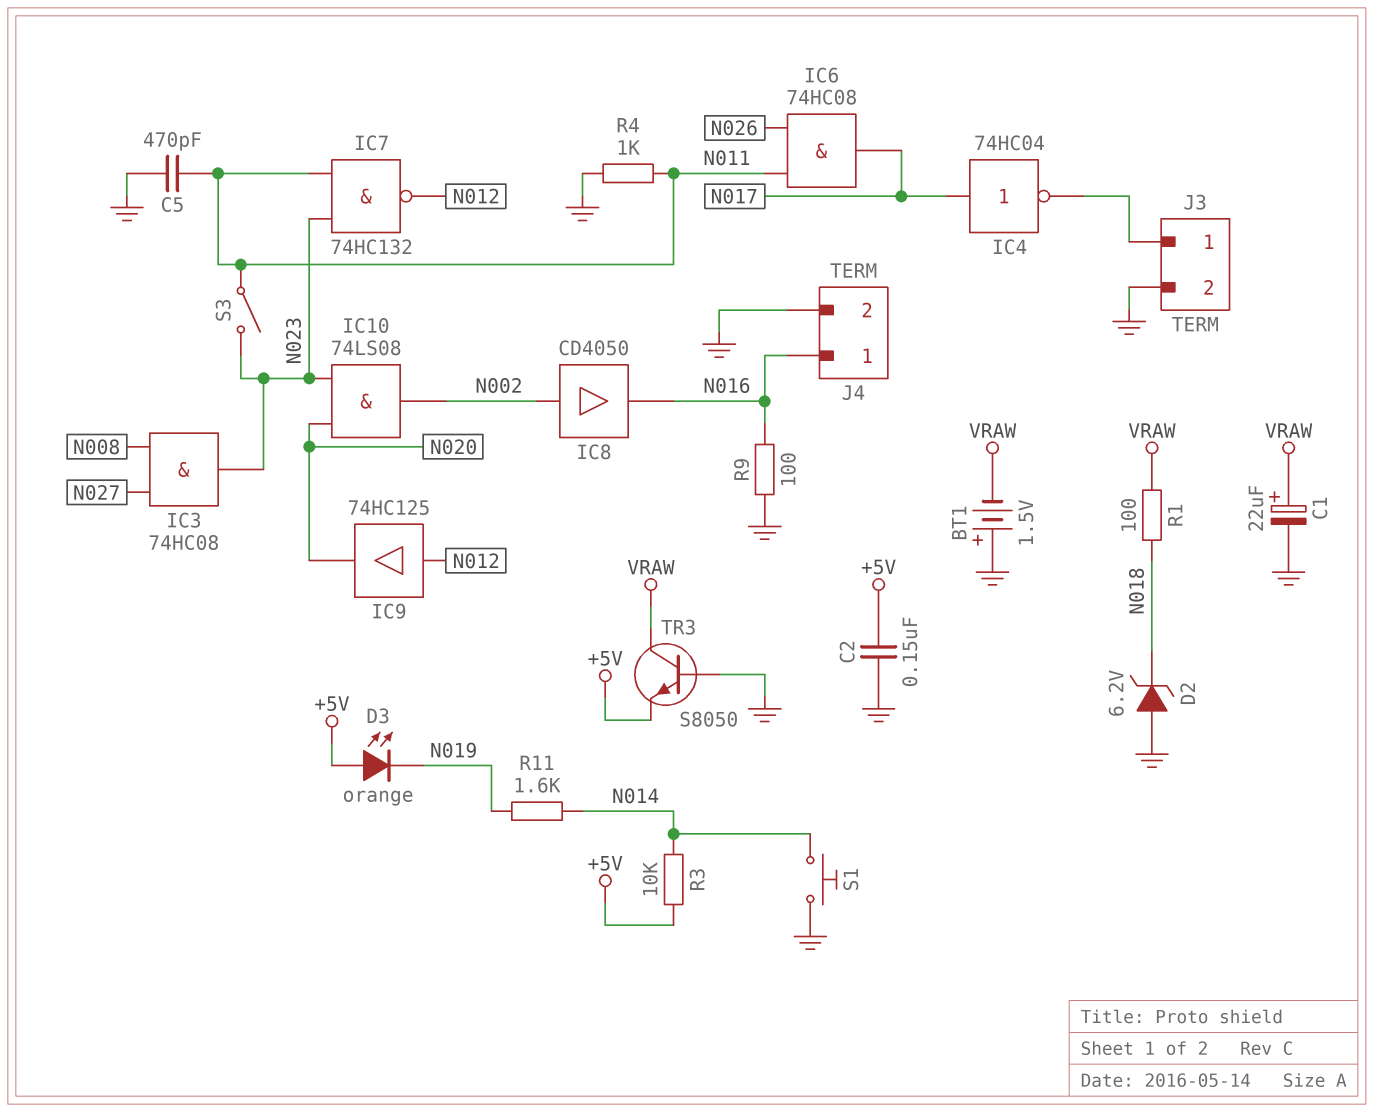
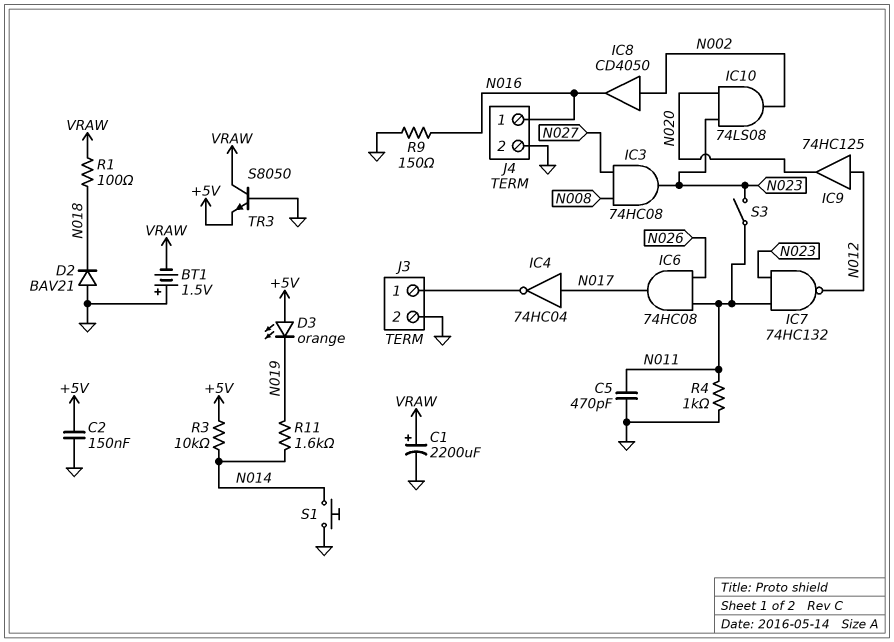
C1: 22uF (plus VRAW, minus GND) -> 2200uF (plus VRAW, minus GND)
D2: zener 6.2V (A GND, K N018) -> diode BAV21 (A GND, K N018)
R9: 100 (GND, N016) -> 150 (GND, N016)

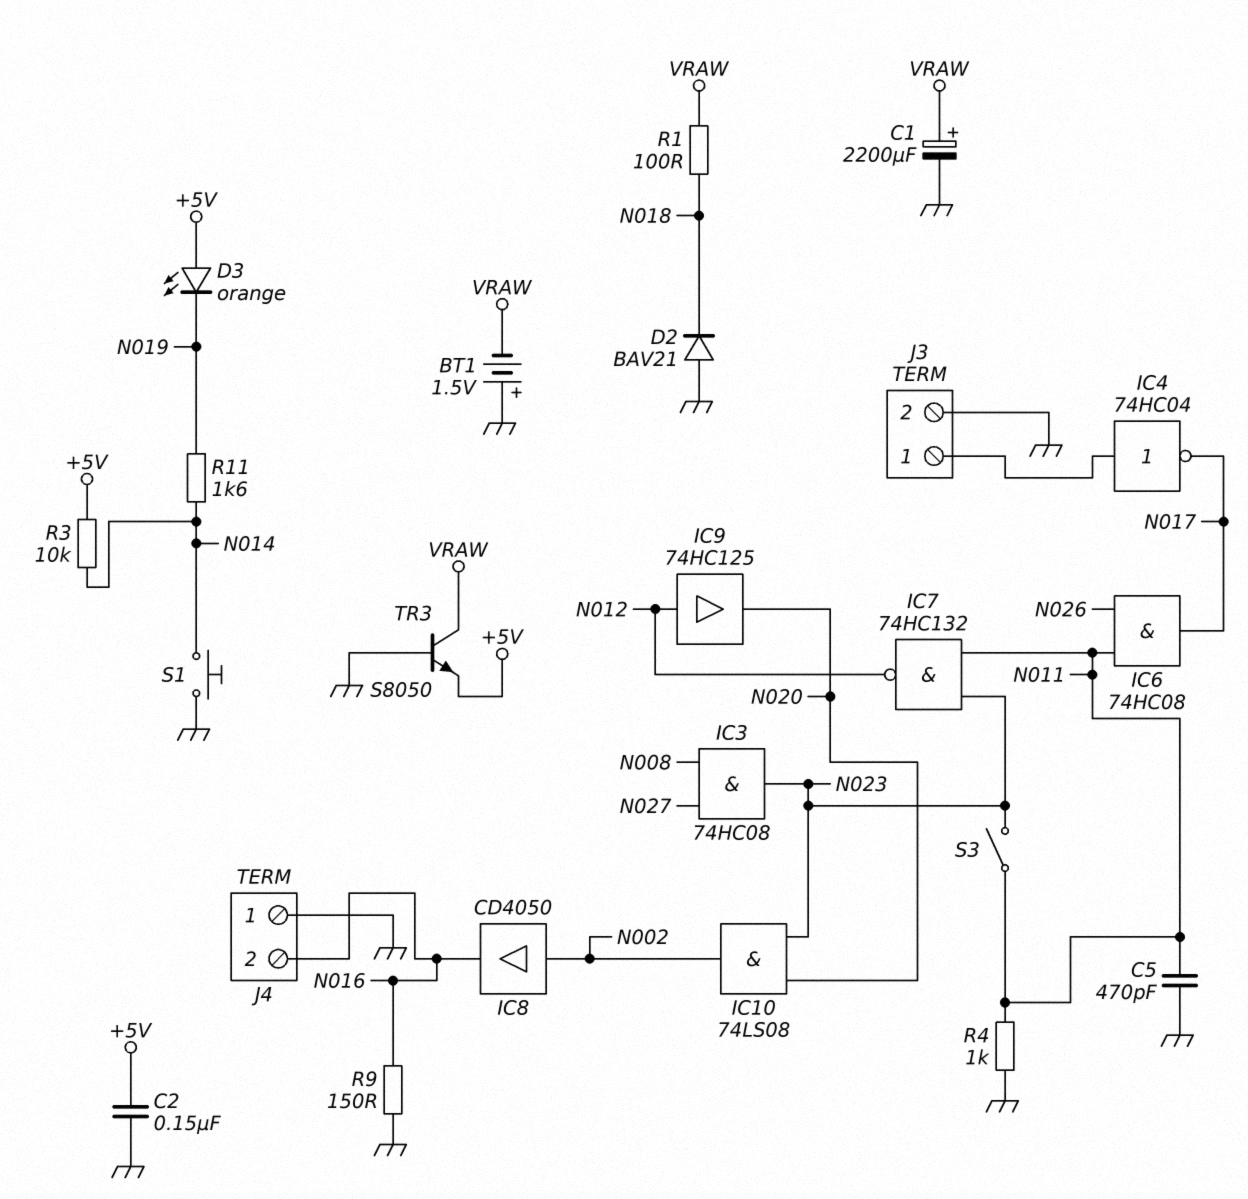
IC4: NOT 74HC04 (in N017, out J3/1) -> NOT 74HC04 (in J3/1, out N017)
J4 pin 1: N016 -> GND
J4 pin 2: GND -> N016

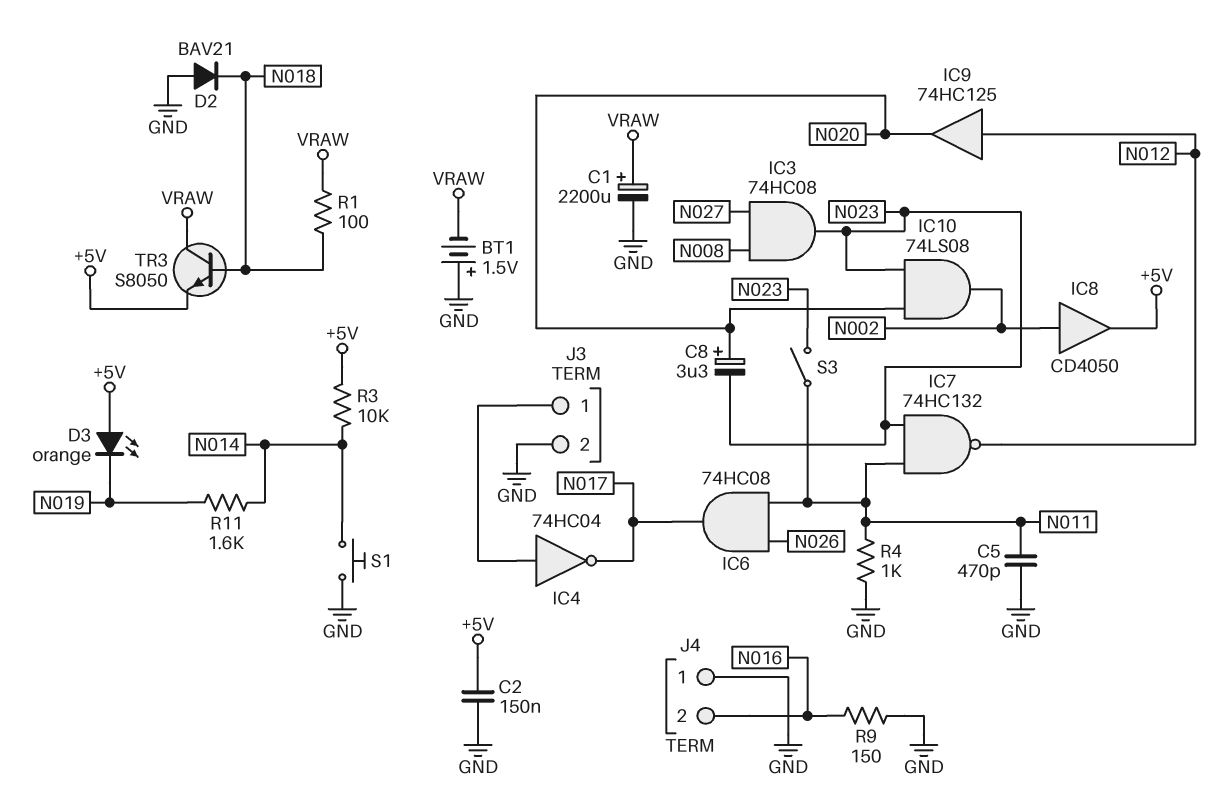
C8: none -> 3.3uF (plus N020, minus N023)
IC8: buffer CD4050 (in N002, out N016) -> buffer CD4050 (in N002, out +5V)
TR3: NPN S8050 (B GND, C VRAW, E +5V) -> NPN S8050 (B N018, C VRAW, E +5V)

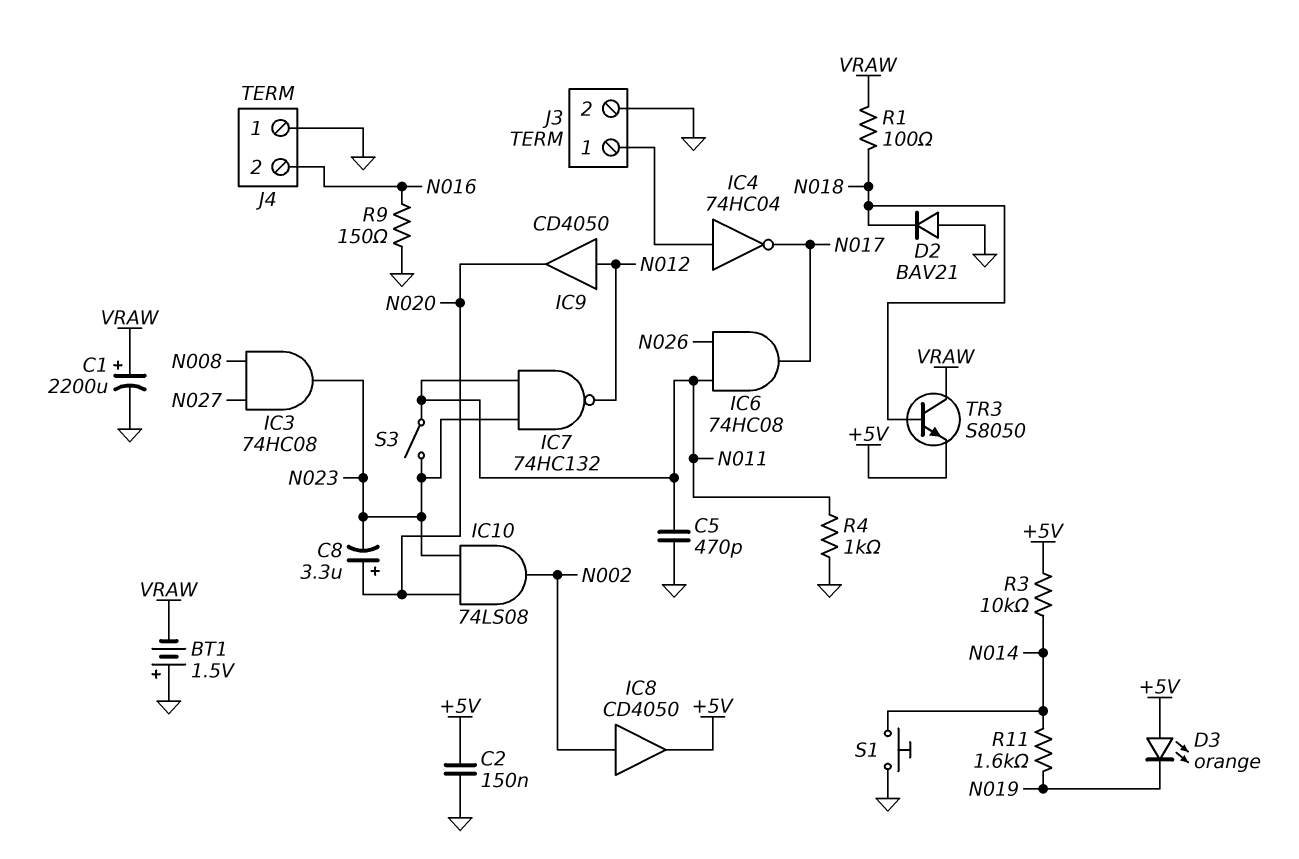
IC9: buffer 74HC125 (in N012, out N020) -> buffer CD4050 (in N012, out N020)

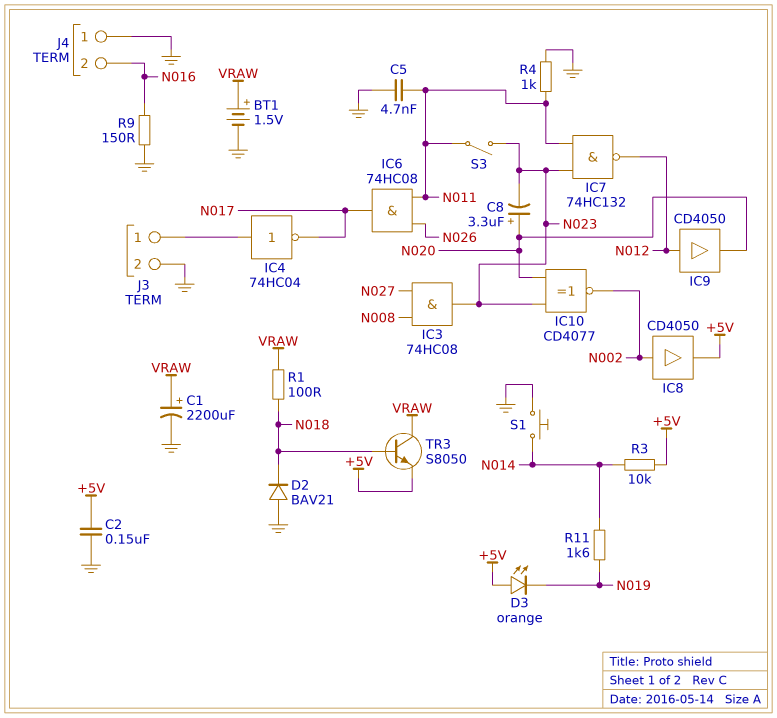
BT1: 1.5V (plus GND, minus VRAW) -> 1.5V (plus VRAW, minus GND)
C5: 470pF (GND, N011) -> 4.7nF (GND, N011)
IC10: AND 74LS08 (in N020, in N023, out N002) -> XNOR CD4077 (in N020, in N023, out N002)

